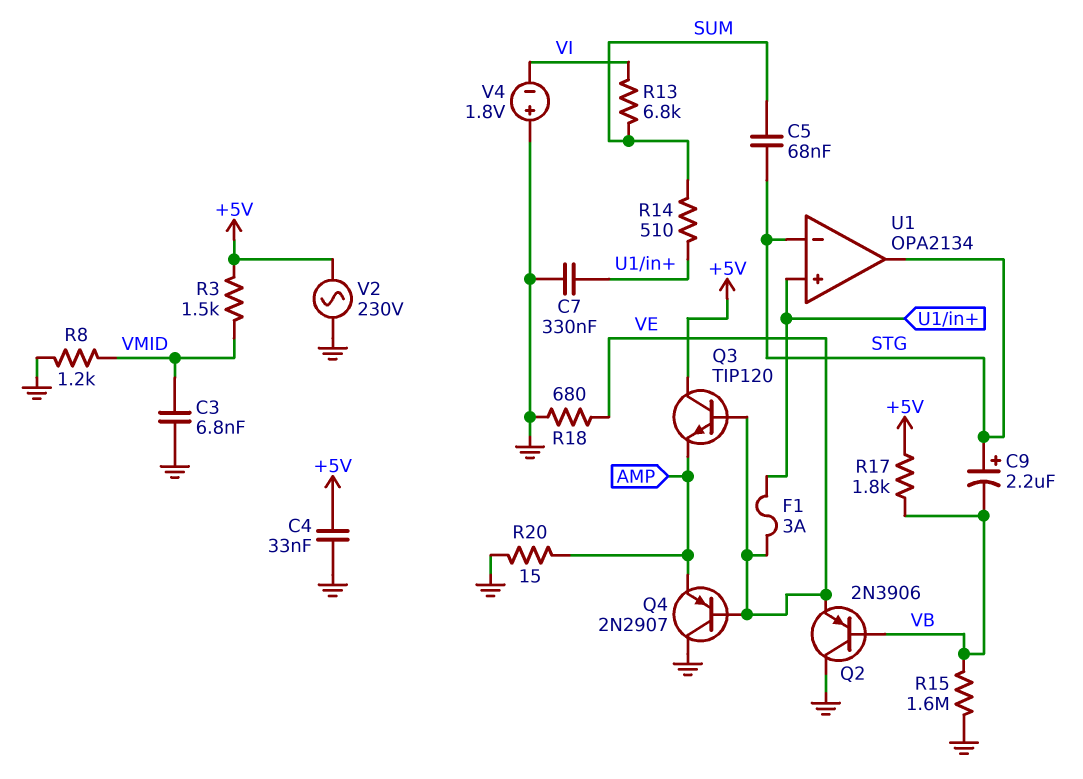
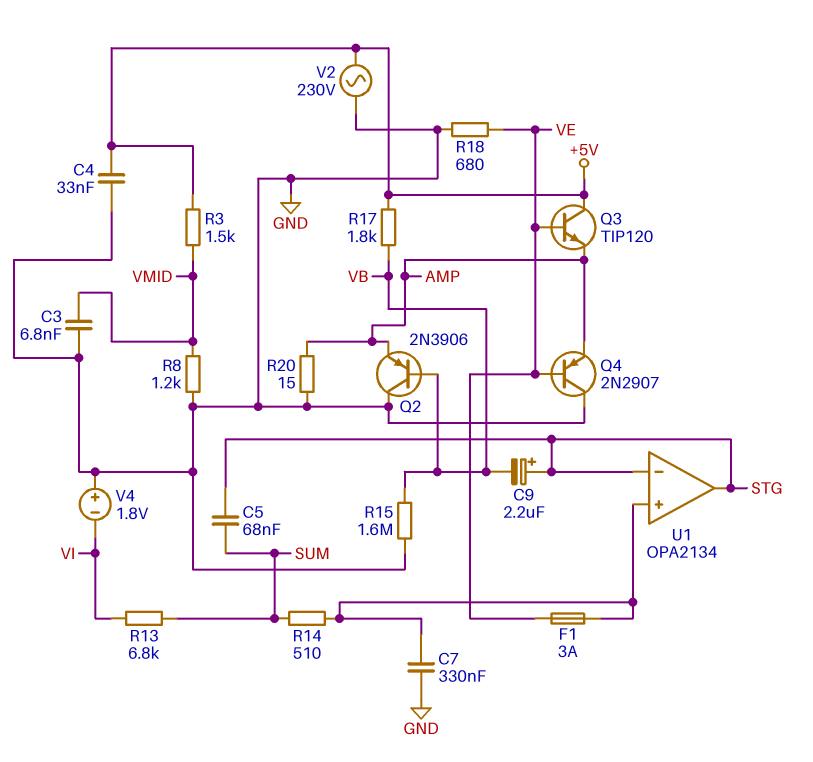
Q2: PNP 2N3906 (B VB, C GND, E VE) -> PNP 2N3906 (B VB, C GND, E AMP)

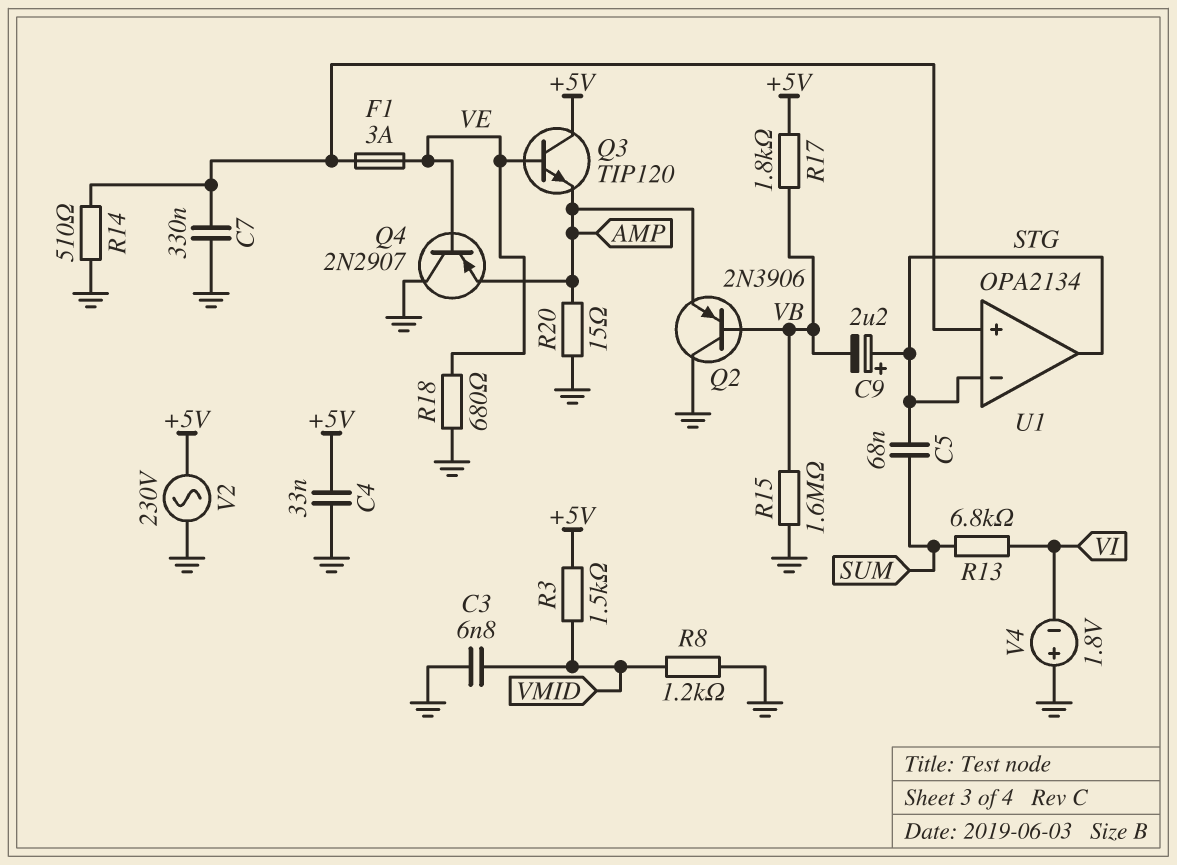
R14: 510 (SUM, U1/in+) -> 510 (GND, U1/in+)

